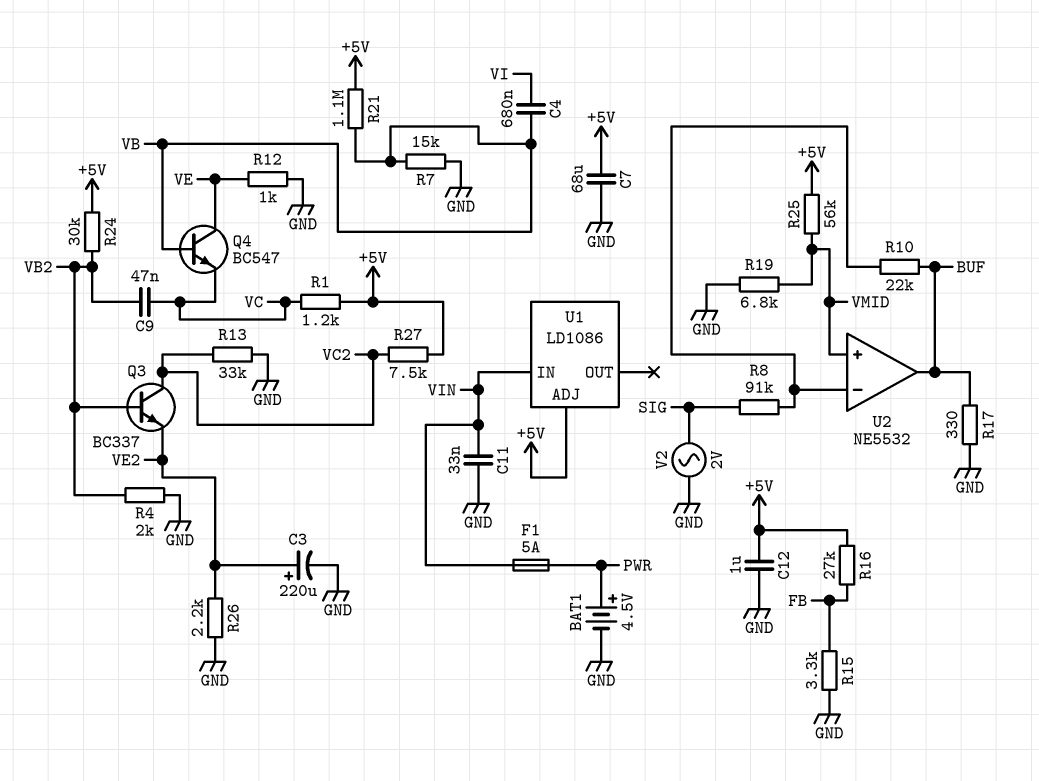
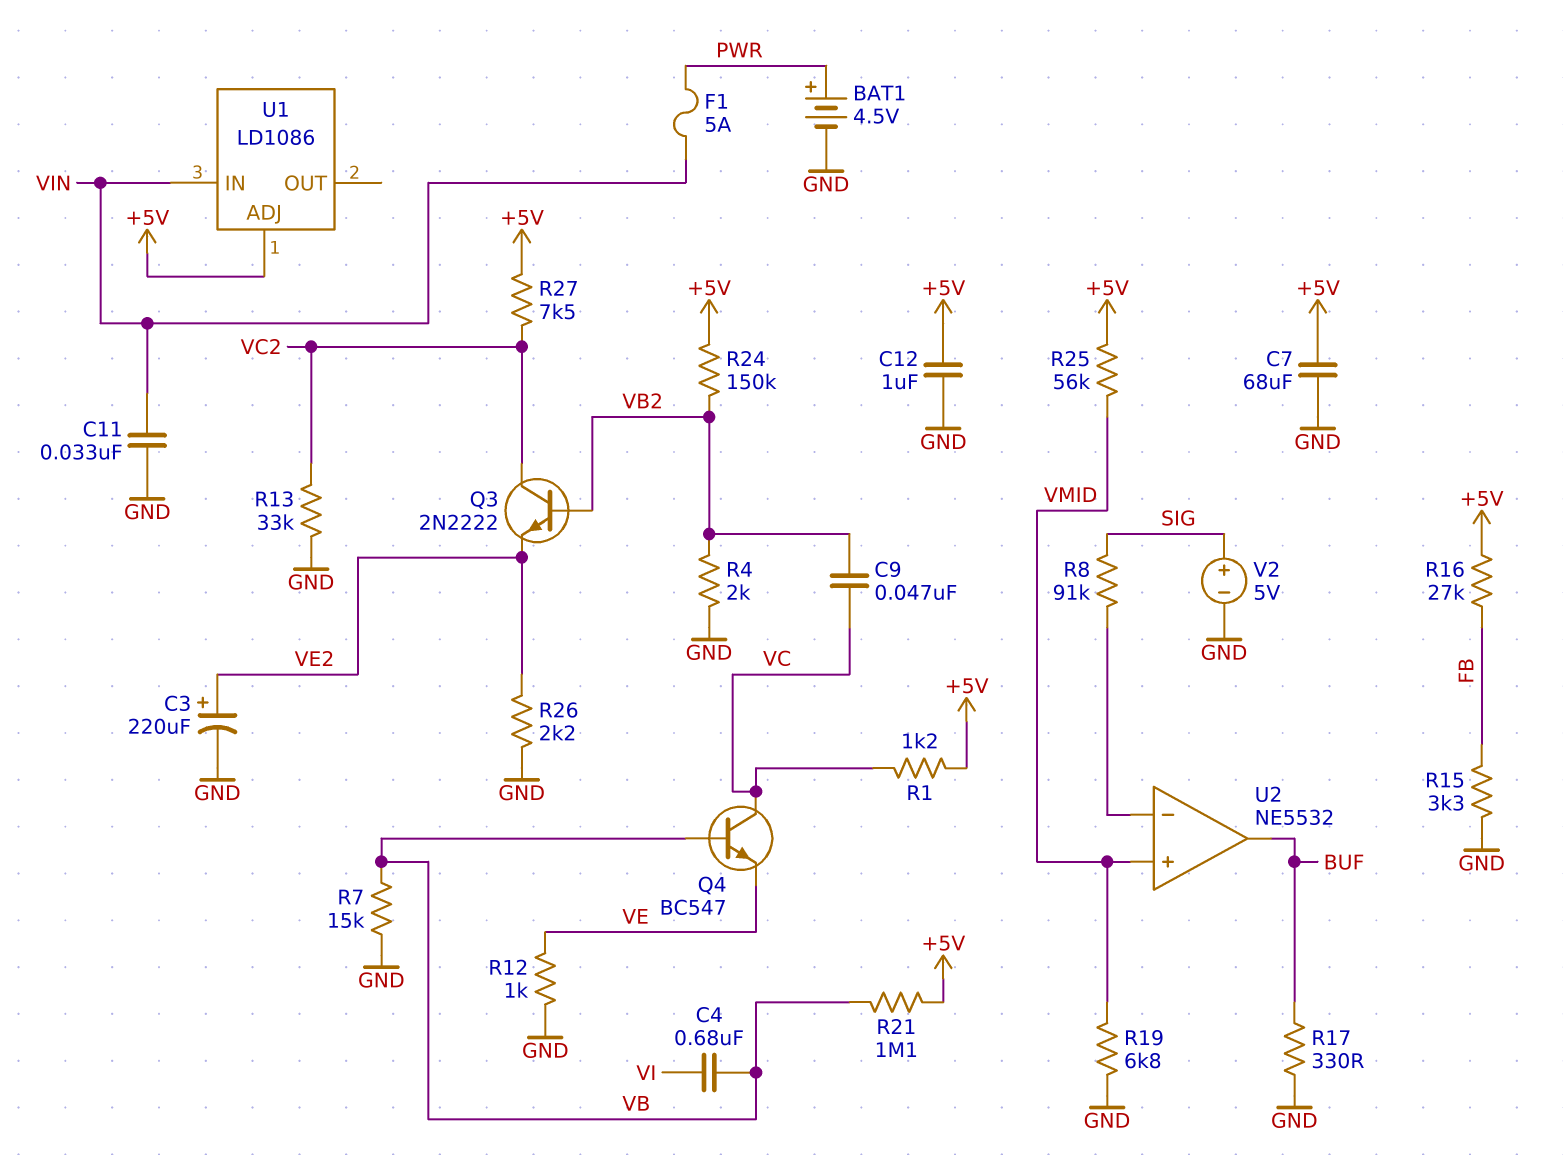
Q3: NPN BC337 (B VB2, C VC2, E VE2) -> NPN 2N2222 (B VB2, C VC2, E VE2)
Q4: NPN BC547 (B VB, C VE, E VC) -> NPN BC547 (B VB, C VC, E VE)
R10: 22k (BUF, U2/in-) -> none
R24: 30k (+5V, VB2) -> 150k (+5V, VB2)
V2: AC 2V (GND, SIG) -> 5V (plus SIG, minus GND)

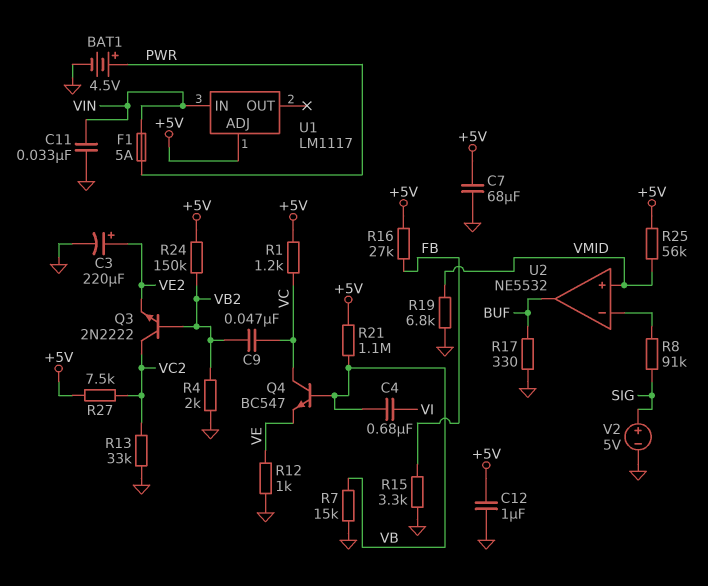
R26: 2.2k (GND, VE2) -> none
U1: LD1086 -> LM1117

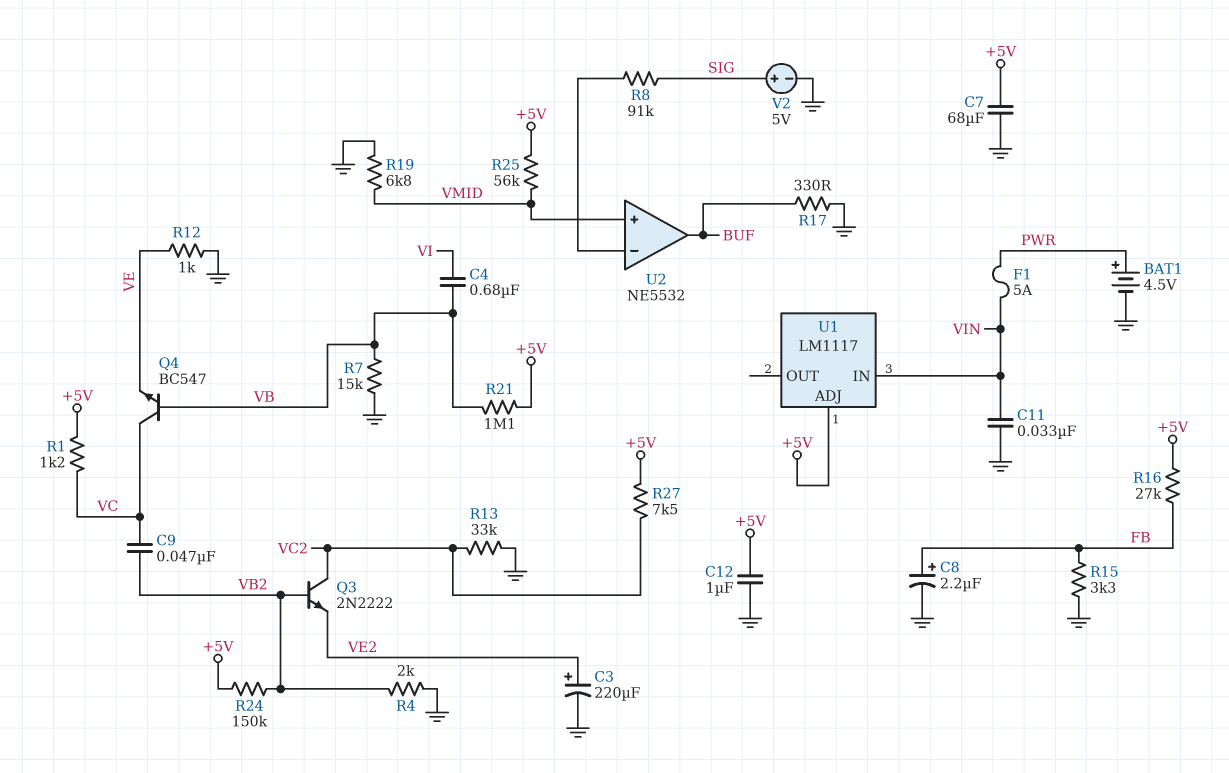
C8: none -> 2.2uF (plus FB, minus GND)

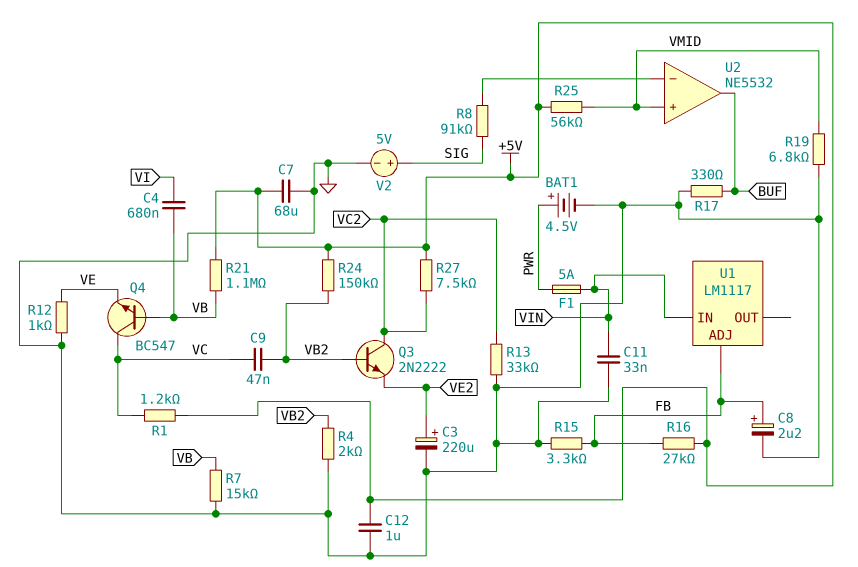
U1 pin ADJ: +5V -> FB

